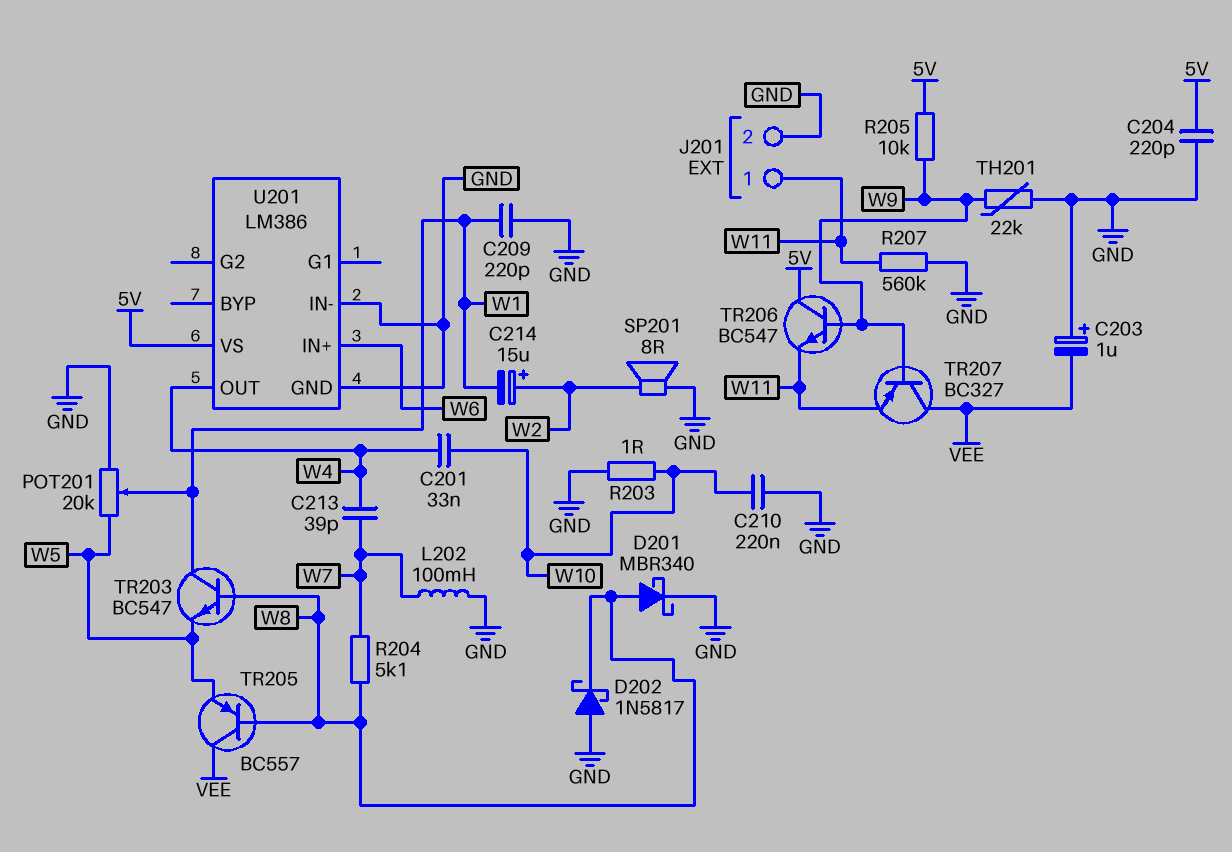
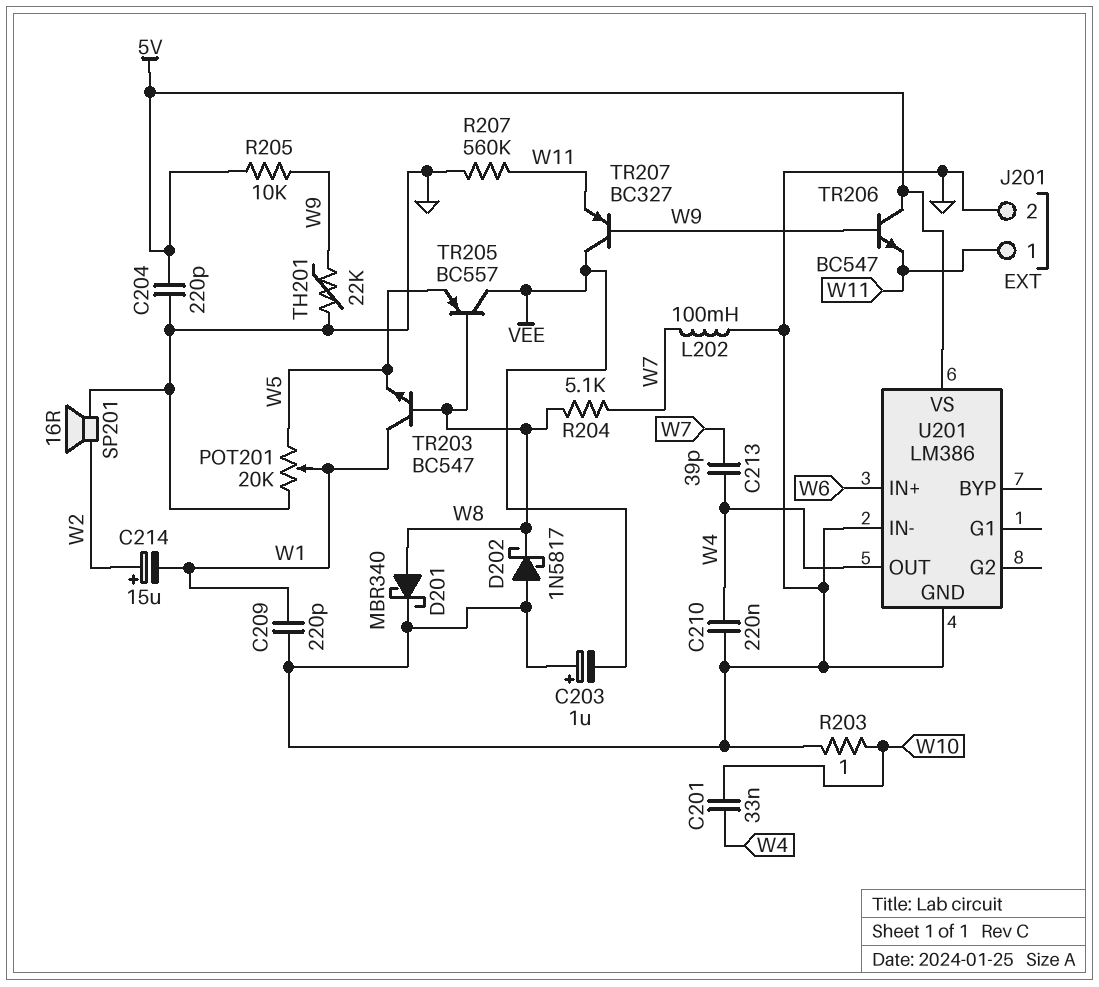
C210: 220nF (GND, W10) -> 220nF (GND, W4)
SP201: speaker 8R (GND, W2) -> speaker 16R (GND, W2)

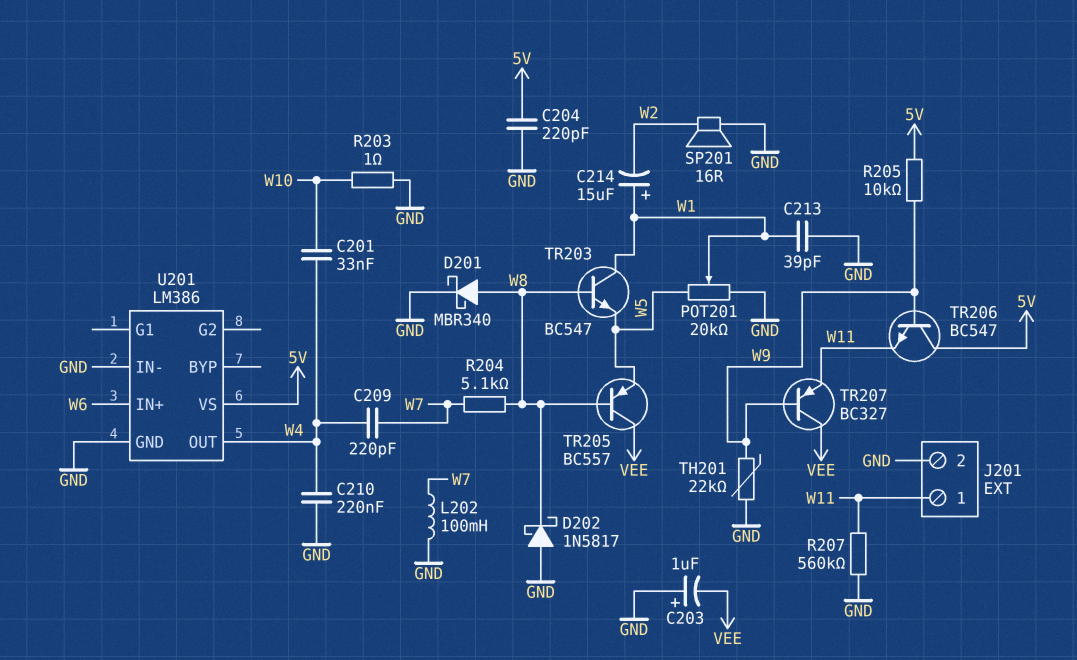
C209: 220pF (GND, W1) -> 220pF (W4, W7)
C213: 39pF (W4, W7) -> 39pF (GND, W1)
C214: 15uF (plus W2, minus W1) -> 15uF (plus W1, minus W2)

